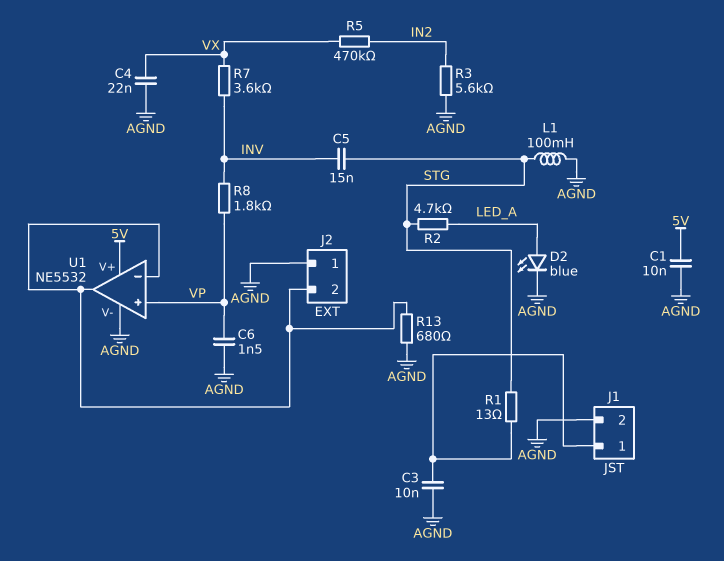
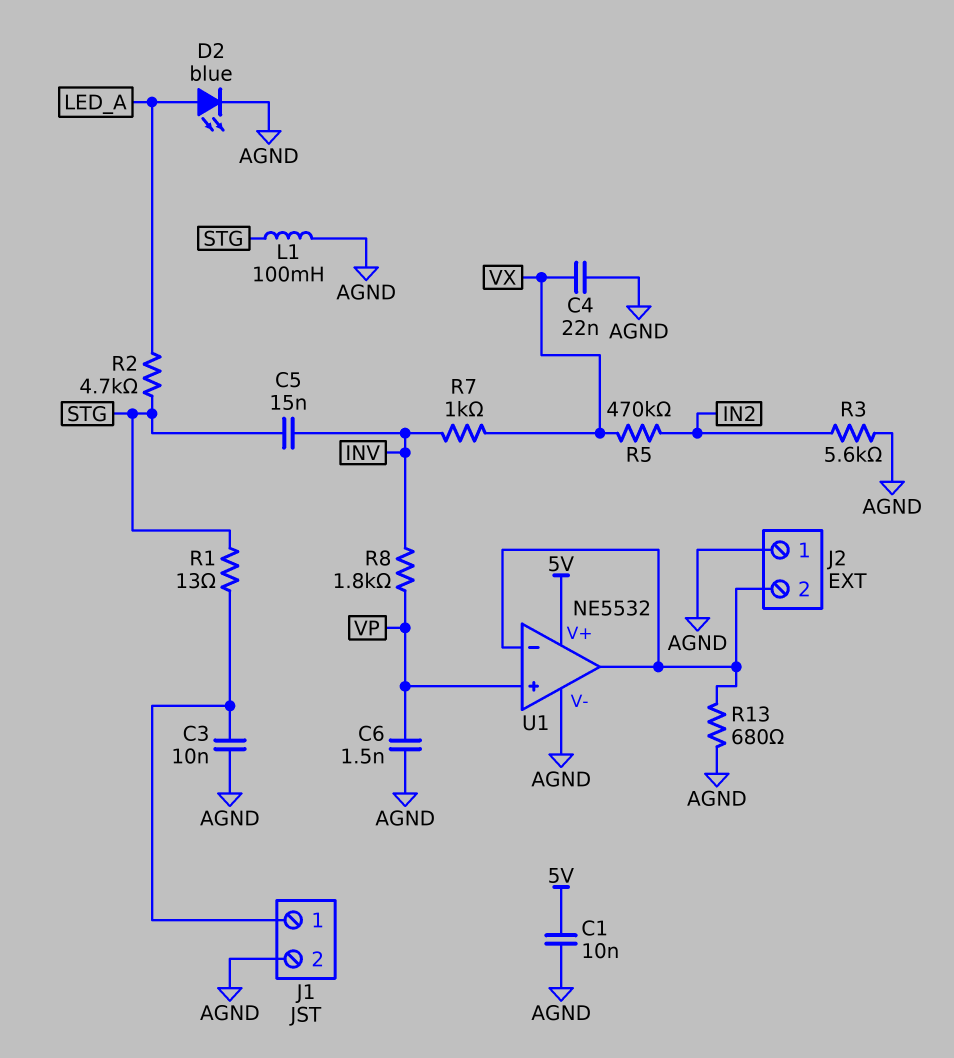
R7: 3.6k (INV, VX) -> 1k (INV, VX)

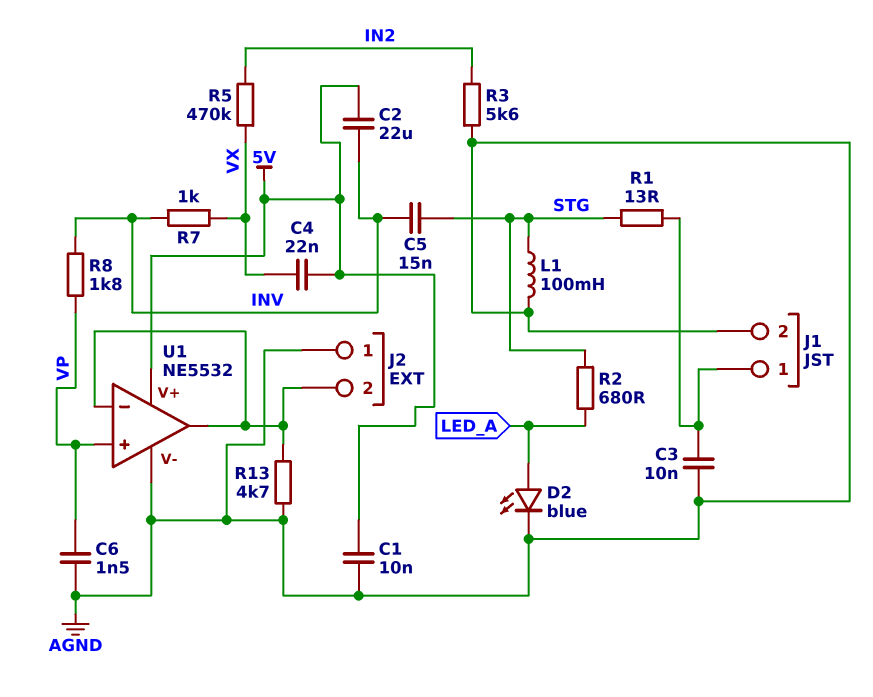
C2: none -> 22uF (5V, INV)
C4: 22nF (AGND, VX) -> 22nF (5V, VX)
R2: 4.7k (LED_A, STG) -> 680 (LED_A, STG)
R13: 680 (AGND, J2/2) -> 4.7k (AGND, J2/2)

